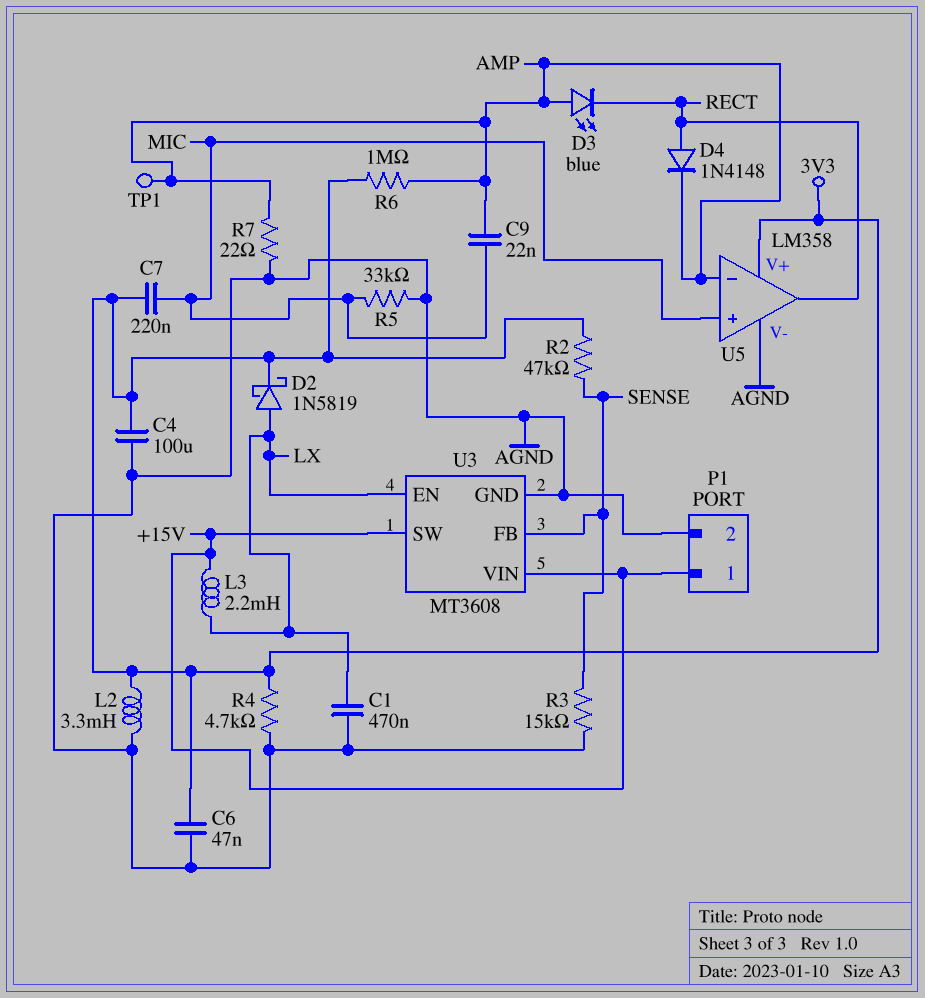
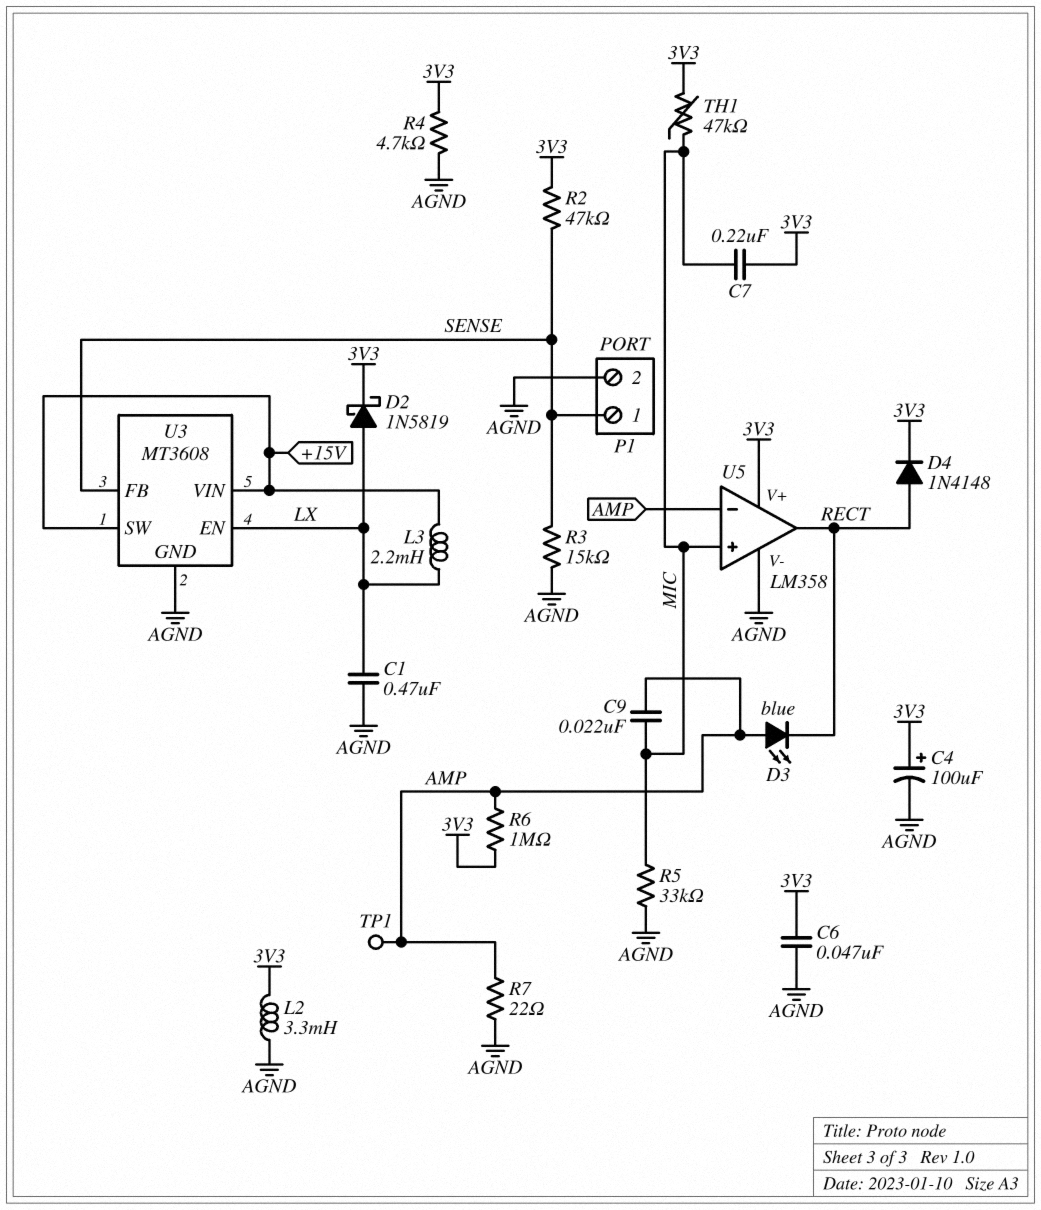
C4: 100uF (3V3, AGND) -> 100uF (plus 3V3, minus AGND)
D4: diode 1N4148 (A RECT, K AMP) -> diode 1N4148 (A RECT, K 3V3)
P1 pin 1: +15V -> SENSE
TH1: none -> 47k (3V3, MIC)

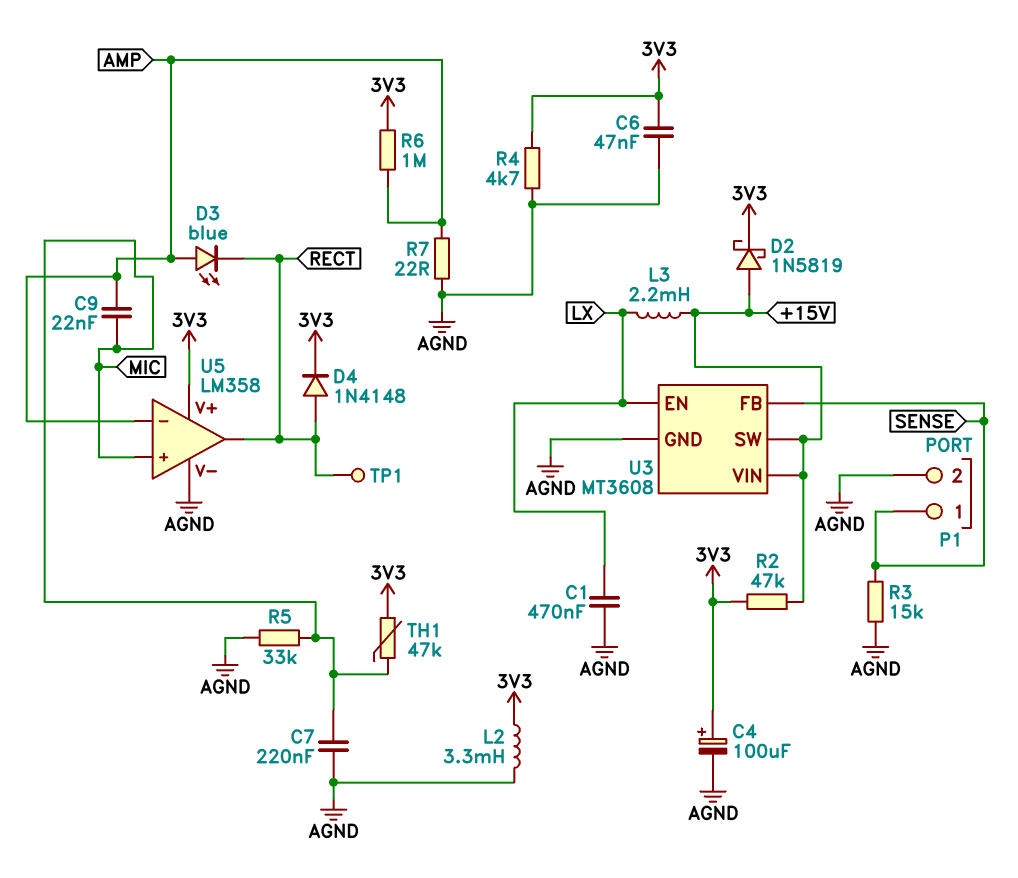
C7: 220nF (3V3, MIC) -> 220nF (AGND, MIC)
D2: schottky 1N5819 (A LX, K 3V3) -> schottky 1N5819 (A +15V, K 3V3)
R2: 47k (3V3, SENSE) -> 47k (+15V, 3V3)
TP1: test point (AMP) -> test point (RECT)

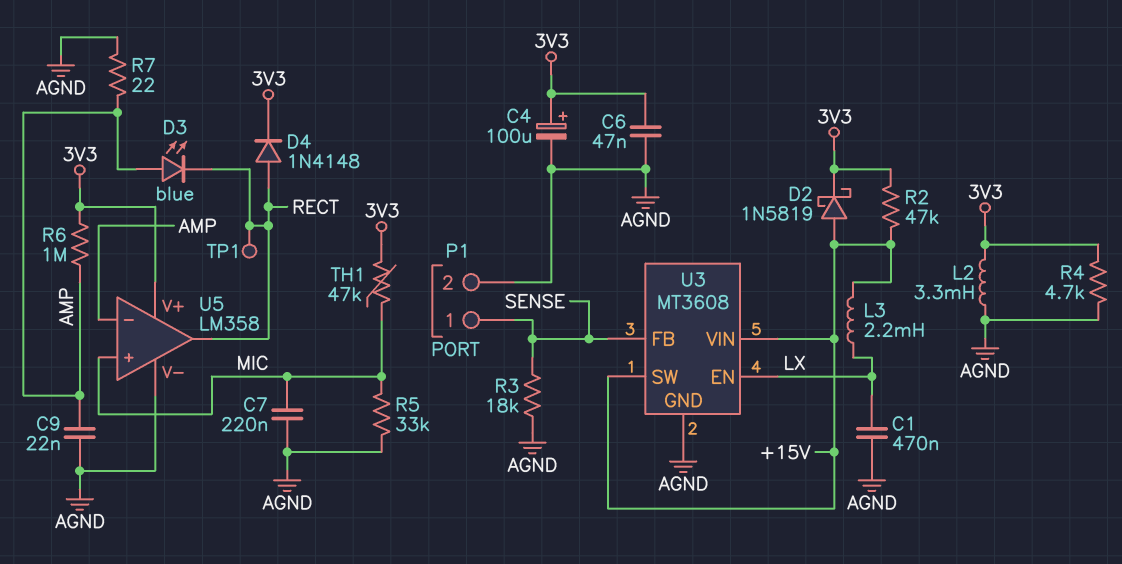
C9: 22nF (AMP, MIC) -> 22nF (AGND, AMP)
R3: 15k (AGND, SENSE) -> 18k (AGND, SENSE)

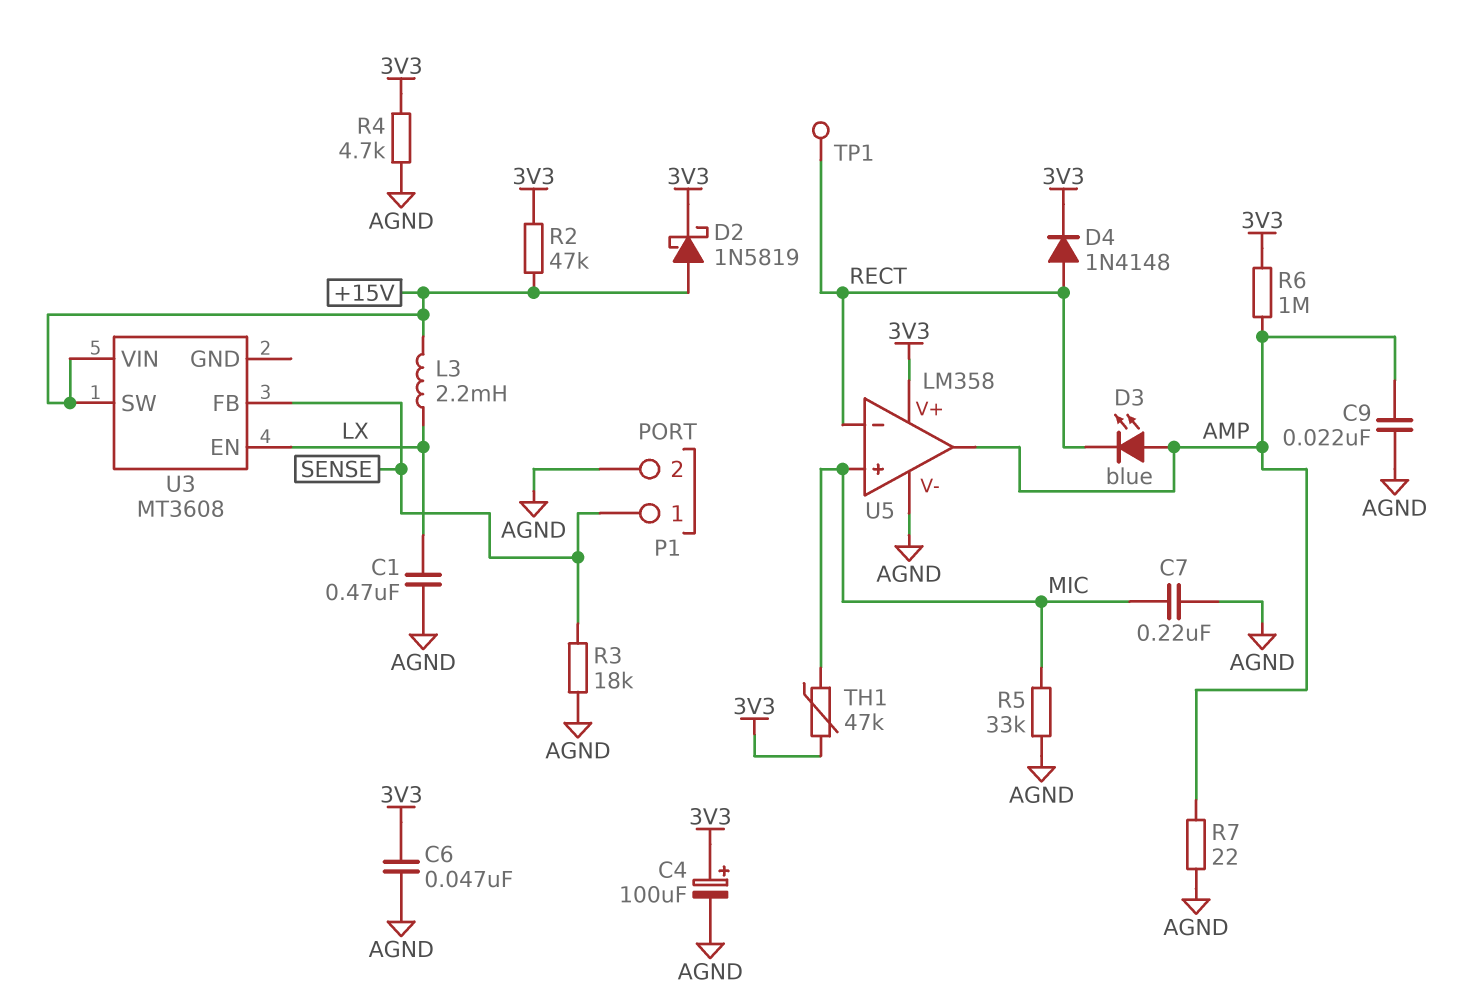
L2: 3.3mH (3V3, AGND) -> none
U3 pin GND: AGND -> none
U5 pin in-: AMP -> RECT
U5 pin out: RECT -> AMP

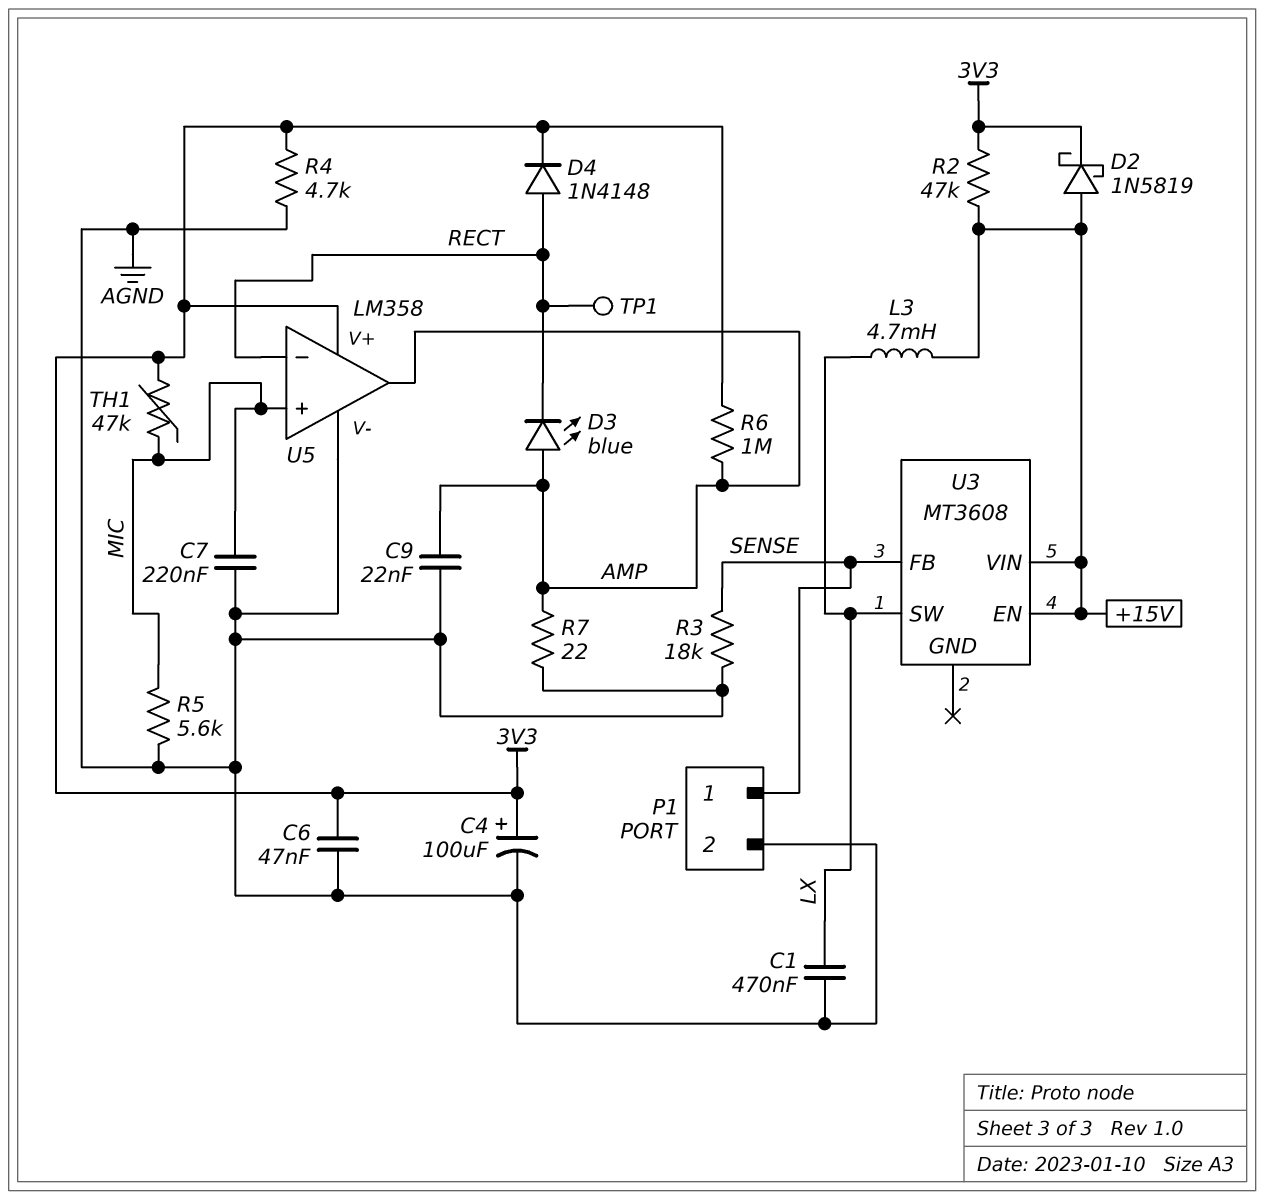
L3: 2.2mH (+15V, LX) -> 4.7mH (+15V, LX)
R5: 33k (AGND, MIC) -> 5.6k (AGND, MIC)
U3 pin EN: LX -> +15V
U3 pin SW: +15V -> LX

